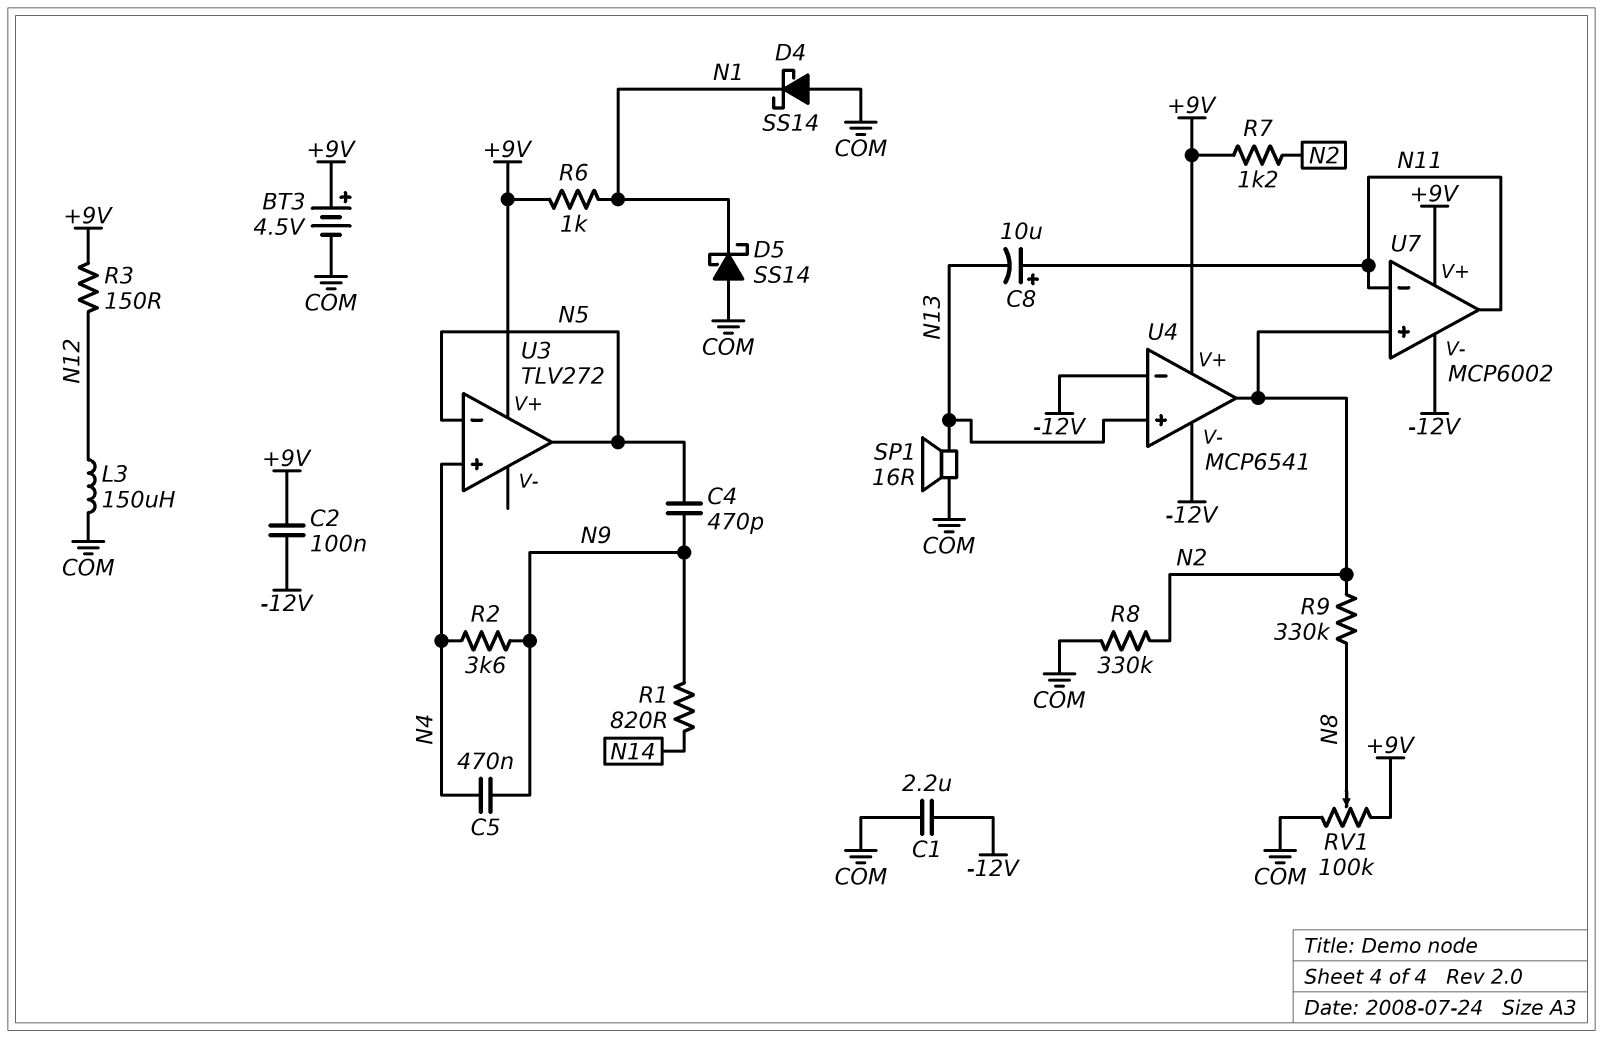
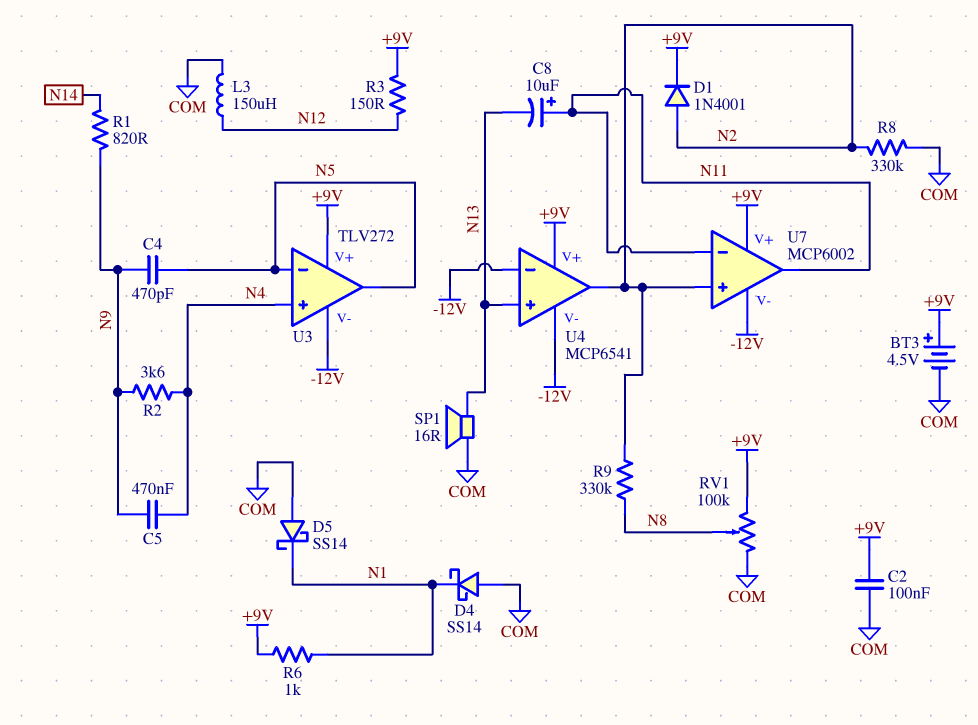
C1: 2.2uF (-12V, COM) -> none
C2: 100nF (+9V, -12V) -> 100nF (+9V, COM)
D1: none -> diode 1N4001 (A N2, K +9V)
R7: 1.2k (+9V, N2) -> none
U3 pin V-: none -> -12V

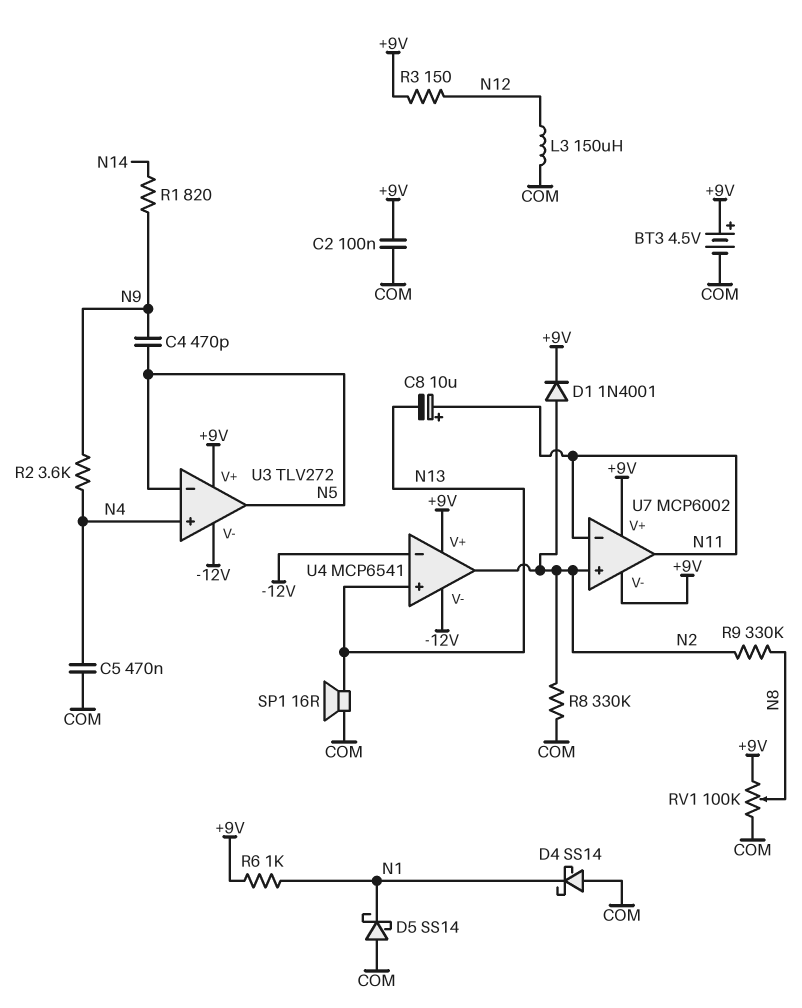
C5: 470nF (N4, N9) -> 470nF (COM, N4)
U7 pin V-: -12V -> +9V

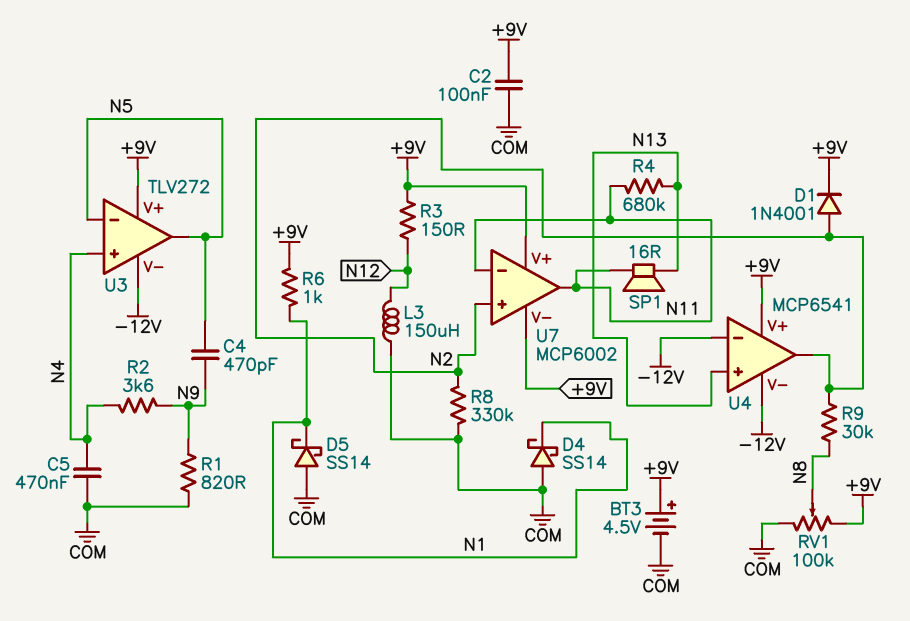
C8: 10uF (plus N11, minus N13) -> none
R1: 820 (N9, N14) -> 820 (COM, N9)
R4: none -> 680k (N11, N13)
R9: 330k (N2, N8) -> 30k (N2, N8)
SP1: speaker 16R (COM, N13) -> speaker 16R (N11, N13)

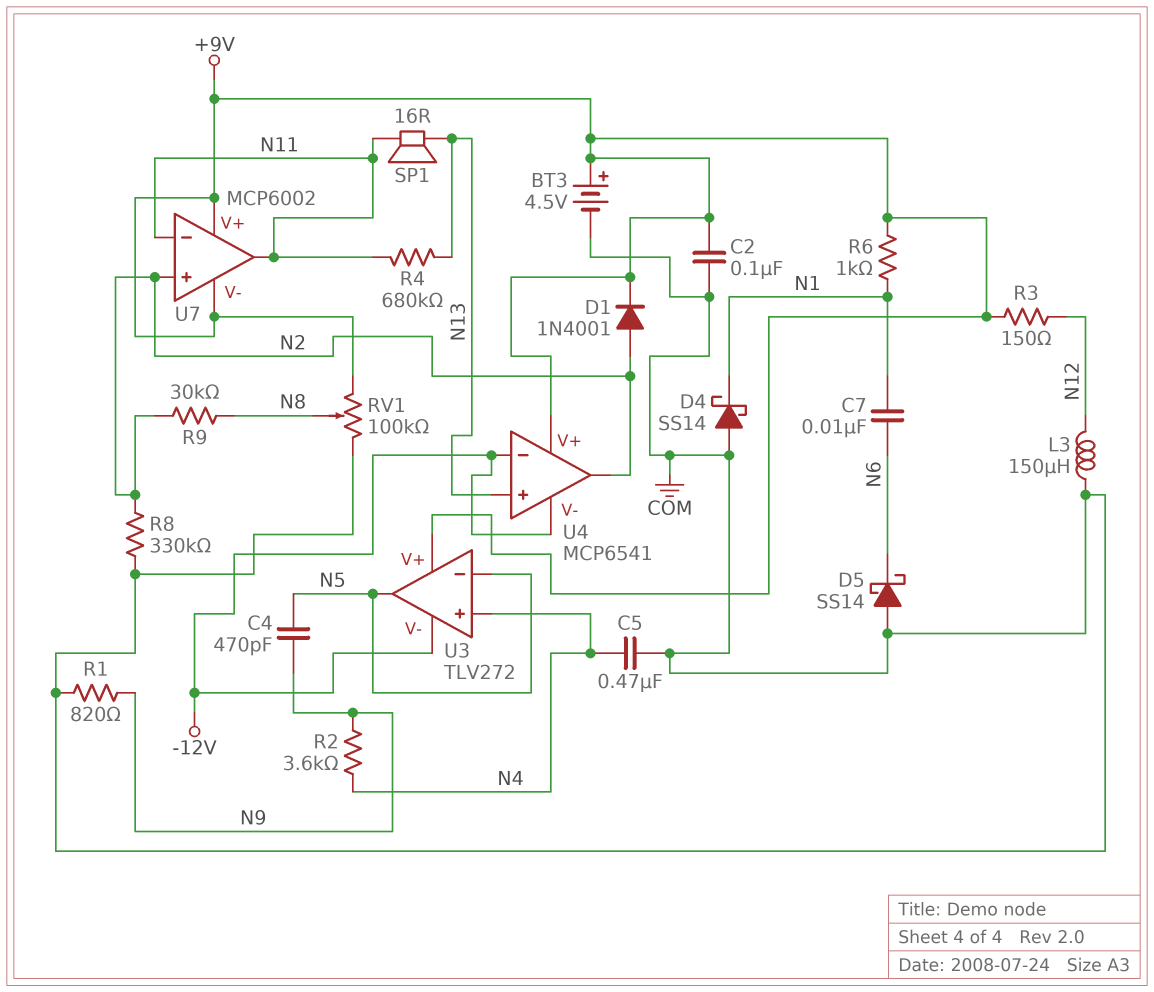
C7: none -> 10nF (N1, N6)
D5: schottky SS14 (A COM, K N1) -> schottky SS14 (A COM, K N6)

